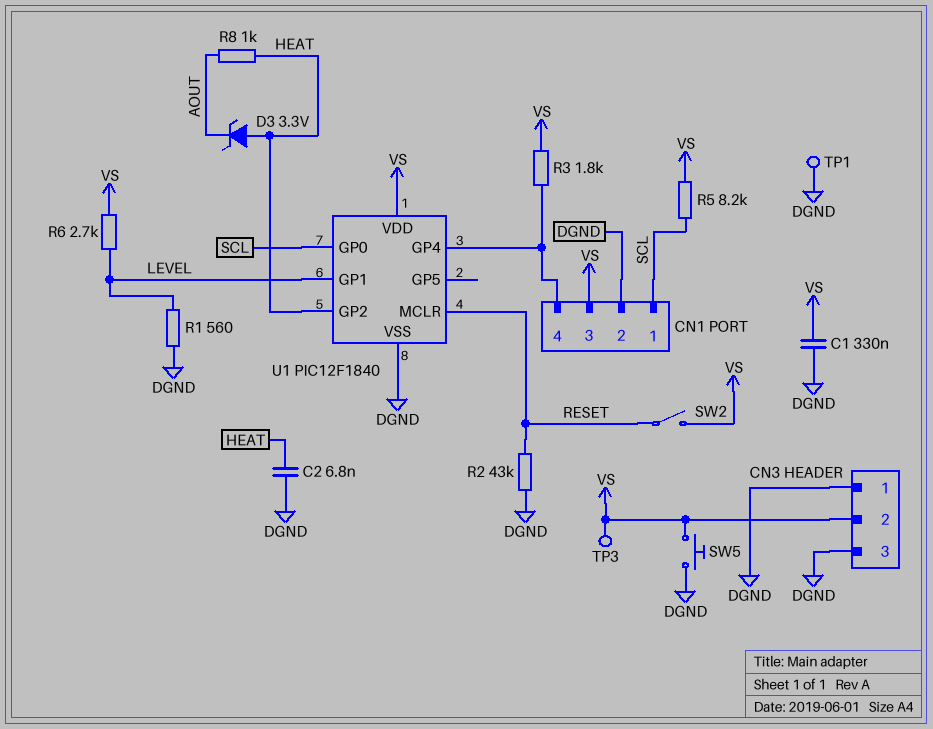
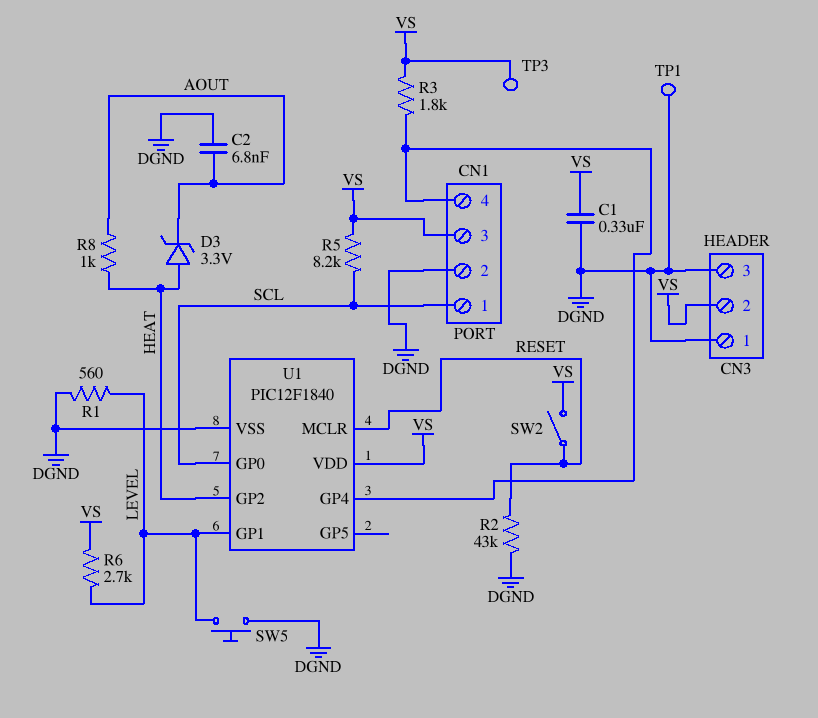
C2: 6.8nF (DGND, HEAT) -> 6.8nF (AOUT, DGND)
SW5: button (DGND, VS) -> button (DGND, LEVEL)

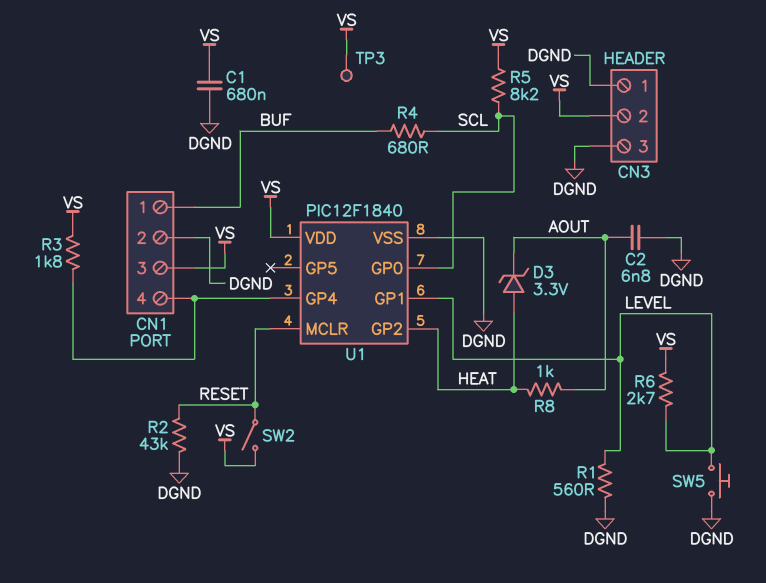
C1: 330nF (DGND, VS) -> 680nF (DGND, VS)
CN1 pin 1: SCL -> BUF
R4: none -> 680 (BUF, SCL)
TP1: test point (DGND) -> none

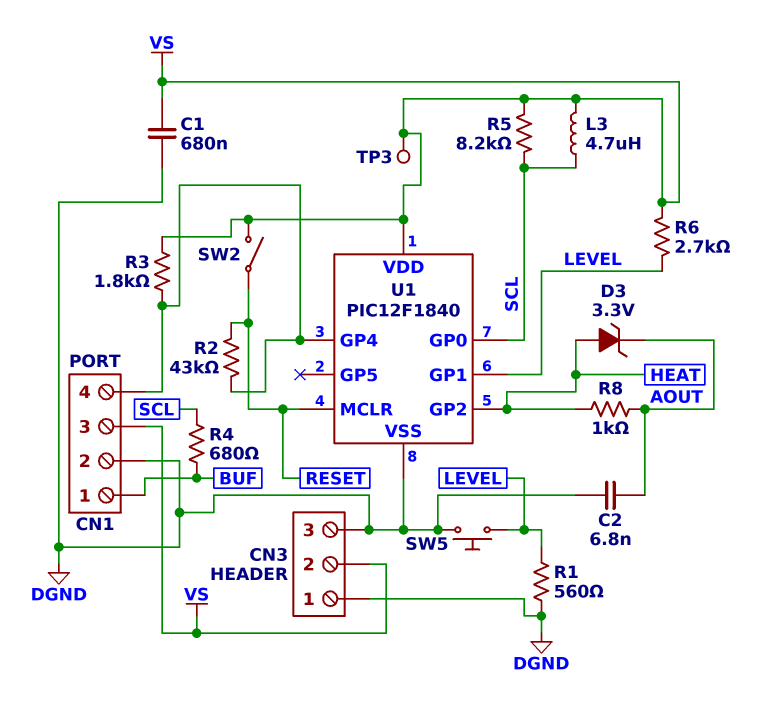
L3: none -> 4.7uH (SCL, VS)
R2: 43k (DGND, RESET) -> 43k (CN1/4, RESET)

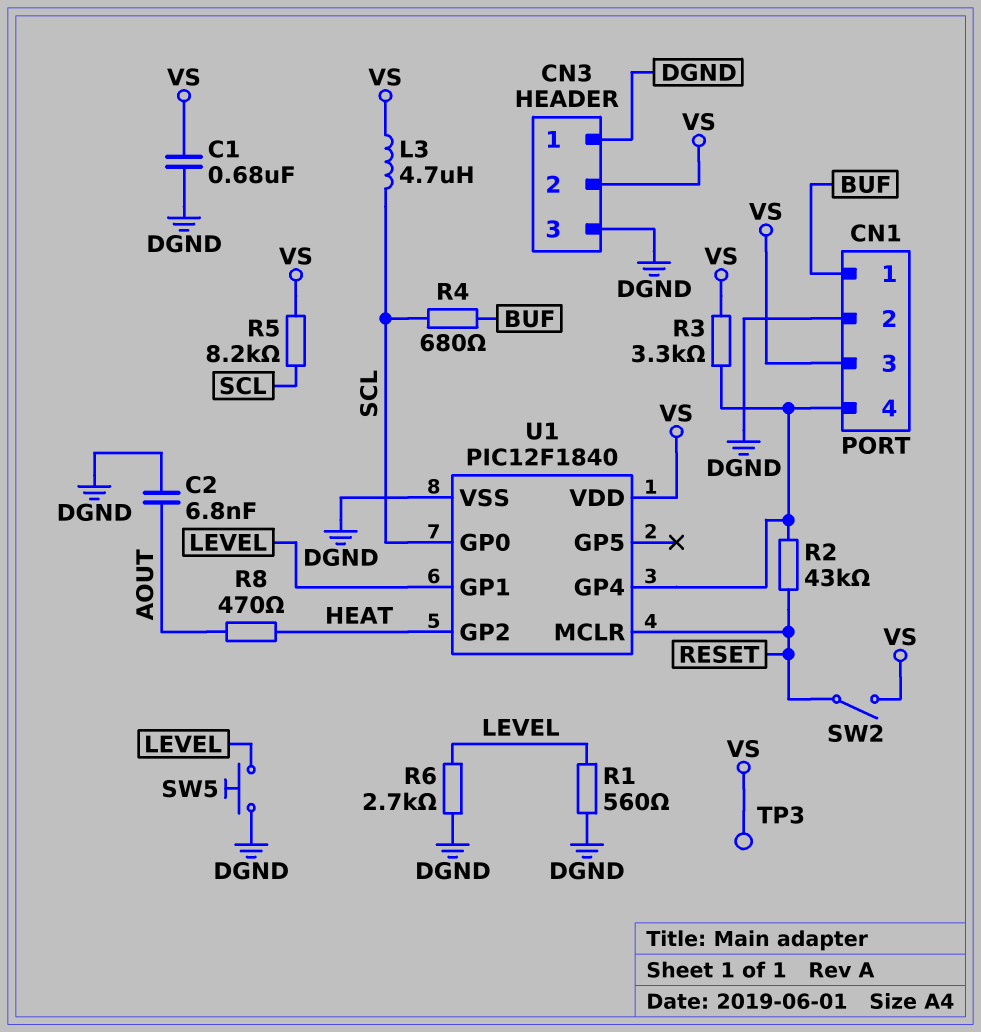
D3: zener 3.3V (A HEAT, K AOUT) -> none
R3: 1.8k (CN1/4, VS) -> 3.3k (CN1/4, VS)
R6: 2.7k (LEVEL, VS) -> 2.7k (DGND, LEVEL)
R8: 1k (AOUT, HEAT) -> 470 (AOUT, HEAT)

